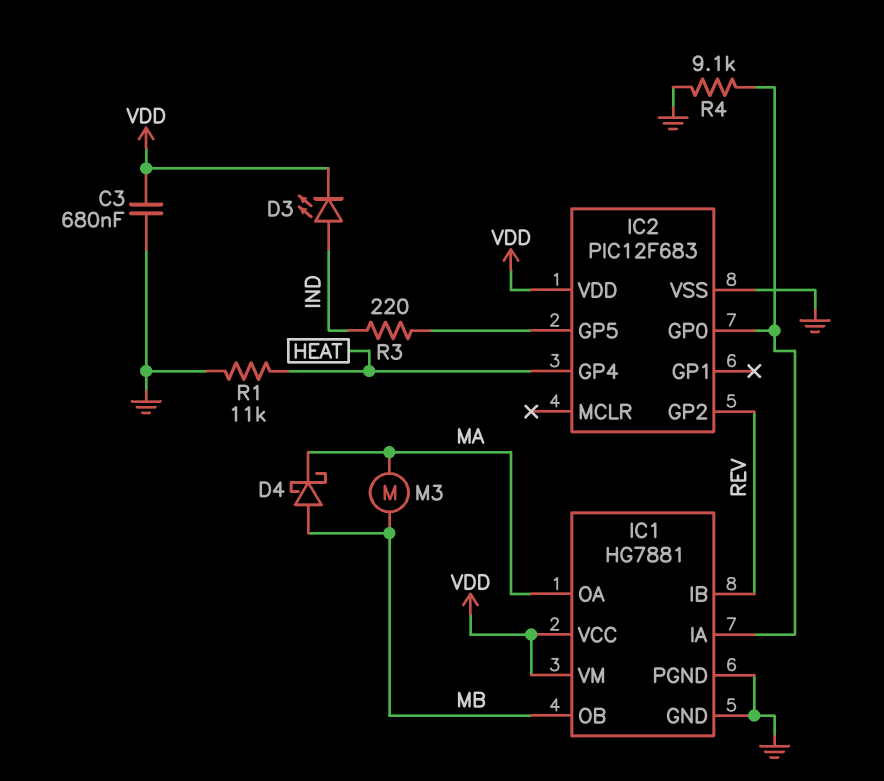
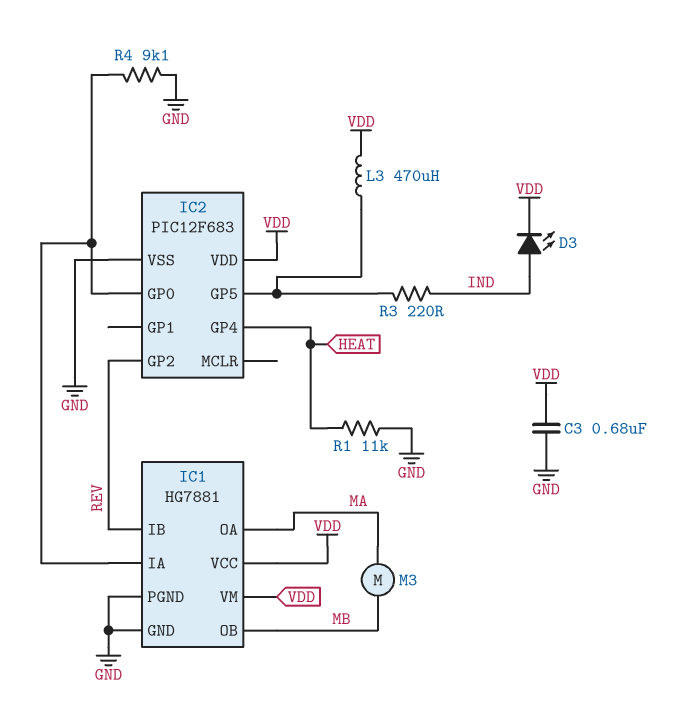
D4: schottky (A MB, K MA) -> none
L3: none -> 470uH (IC2/GP5, VDD)

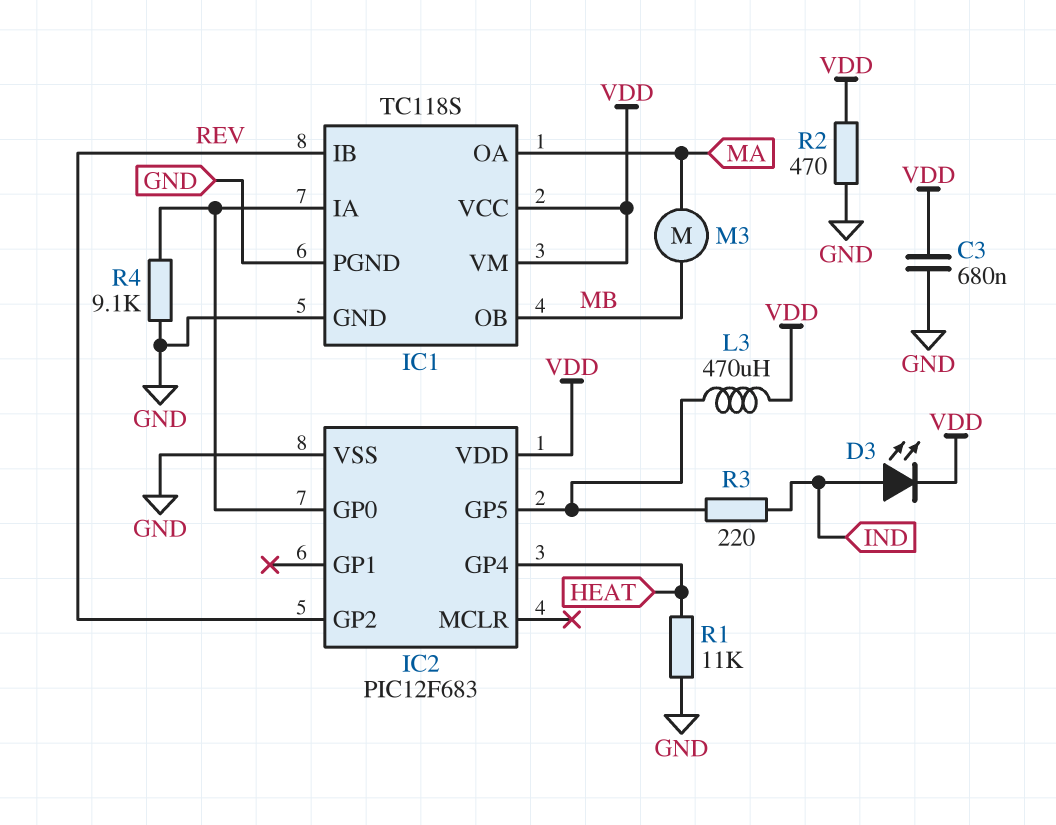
IC1: HG7881 -> TC118S
R2: none -> 470 (GND, VDD)

